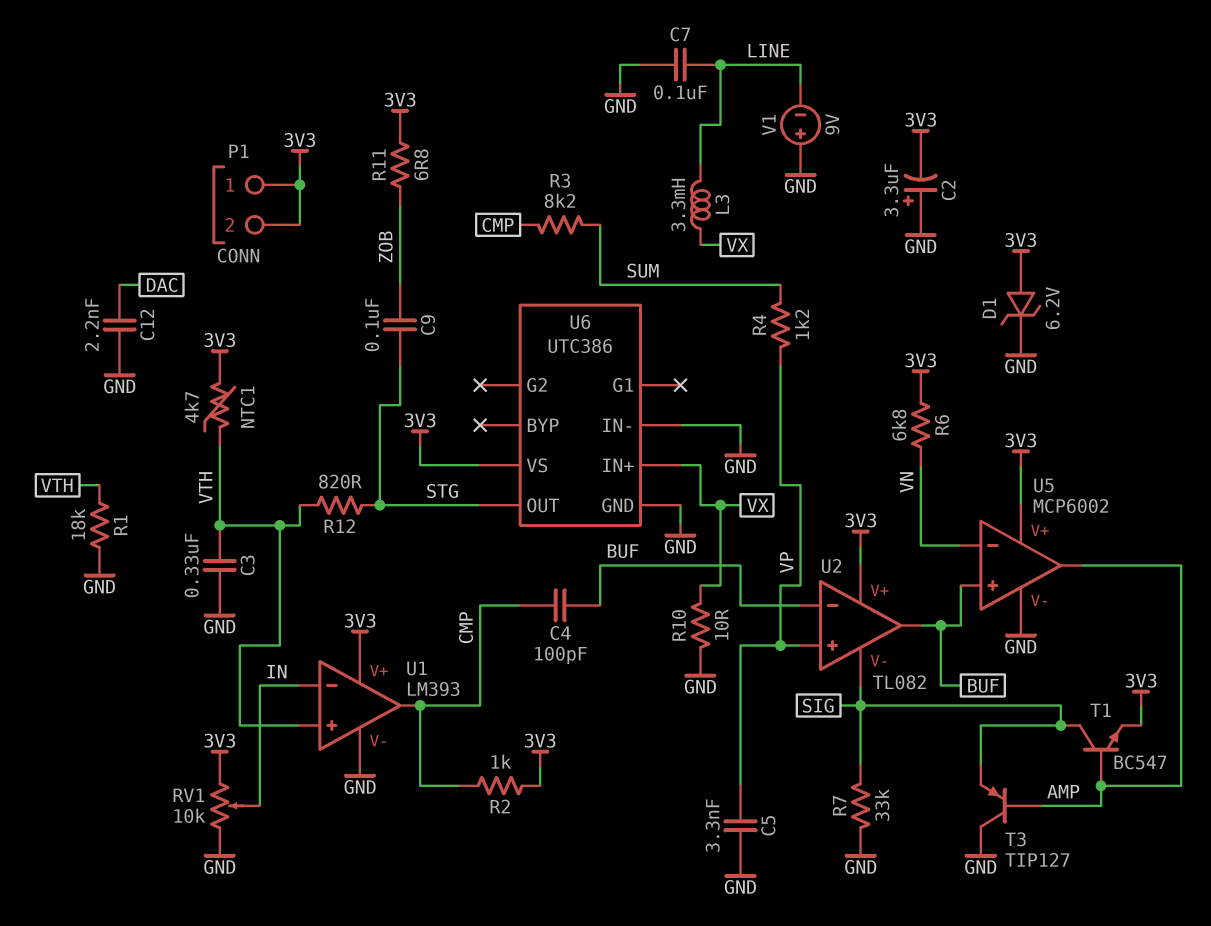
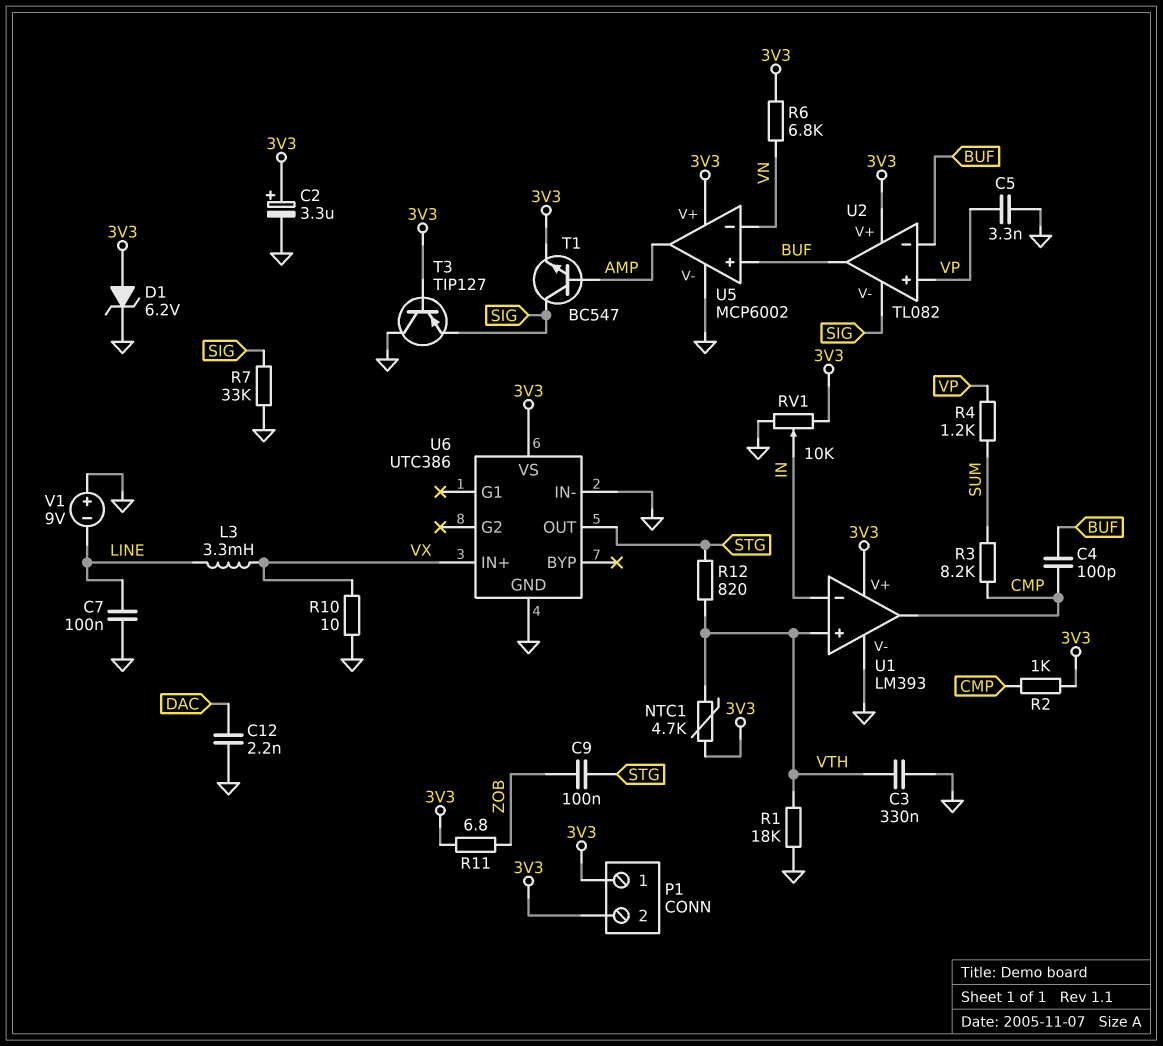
C2: 3.3uF (plus GND, minus 3V3) -> 3.3uF (plus 3V3, minus GND)
T3: PNP TIP127 (B AMP, C GND, E SIG) -> PNP TIP127 (B 3V3, C GND, E SIG)

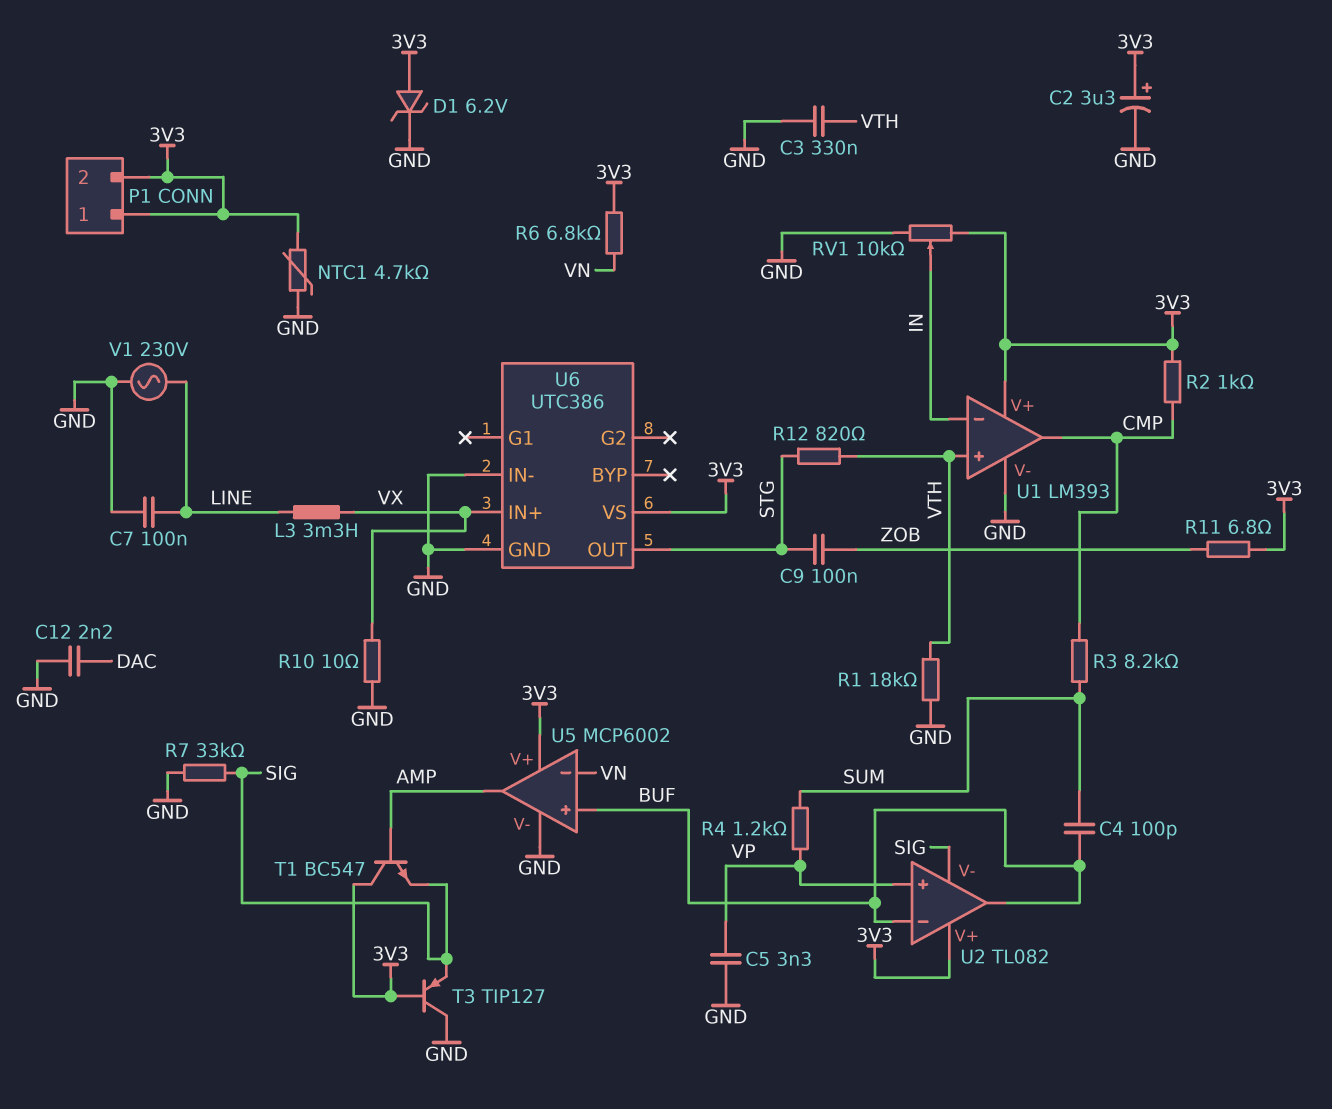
C4: 100pF (BUF, CMP) -> 100pF (BUF, SUM)
NTC1: 4.7k (3V3, VTH) -> 4.7k (3V3, GND)
T1: NPN BC547 (B AMP, C SIG, E 3V3) -> NPN BC547 (B AMP, C 3V3, E SIG)
V1: 9V (plus GND, minus LINE) -> AC 230V (GND, LINE)

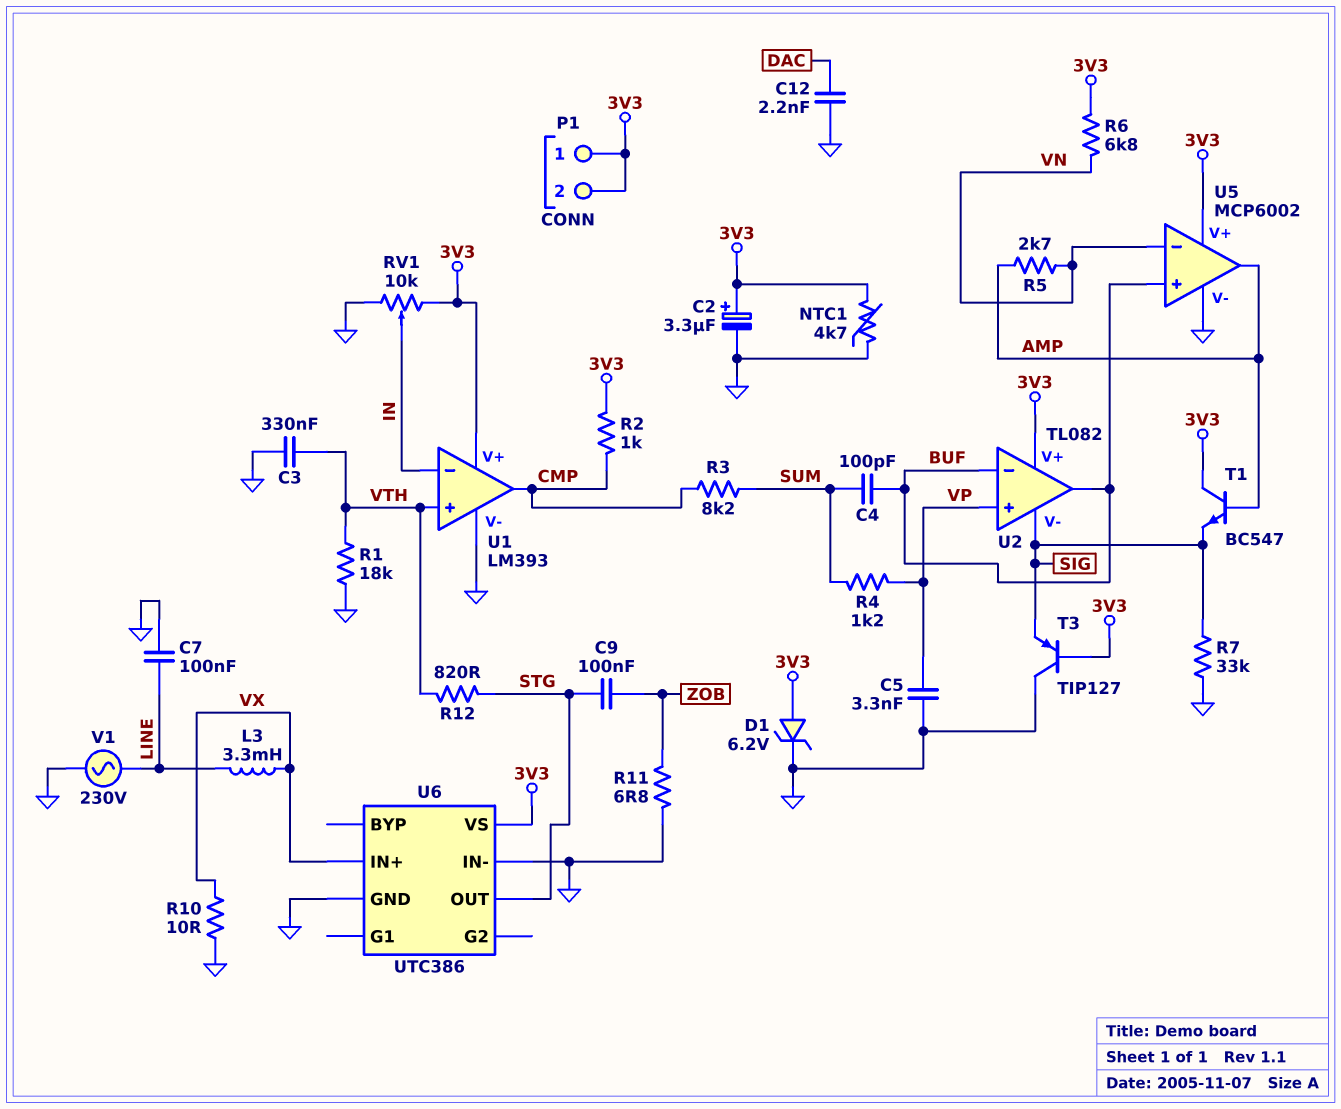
R5: none -> 2.7k (AMP, VN)
R11: 6.8 (3V3, ZOB) -> 6.8 (GND, ZOB)

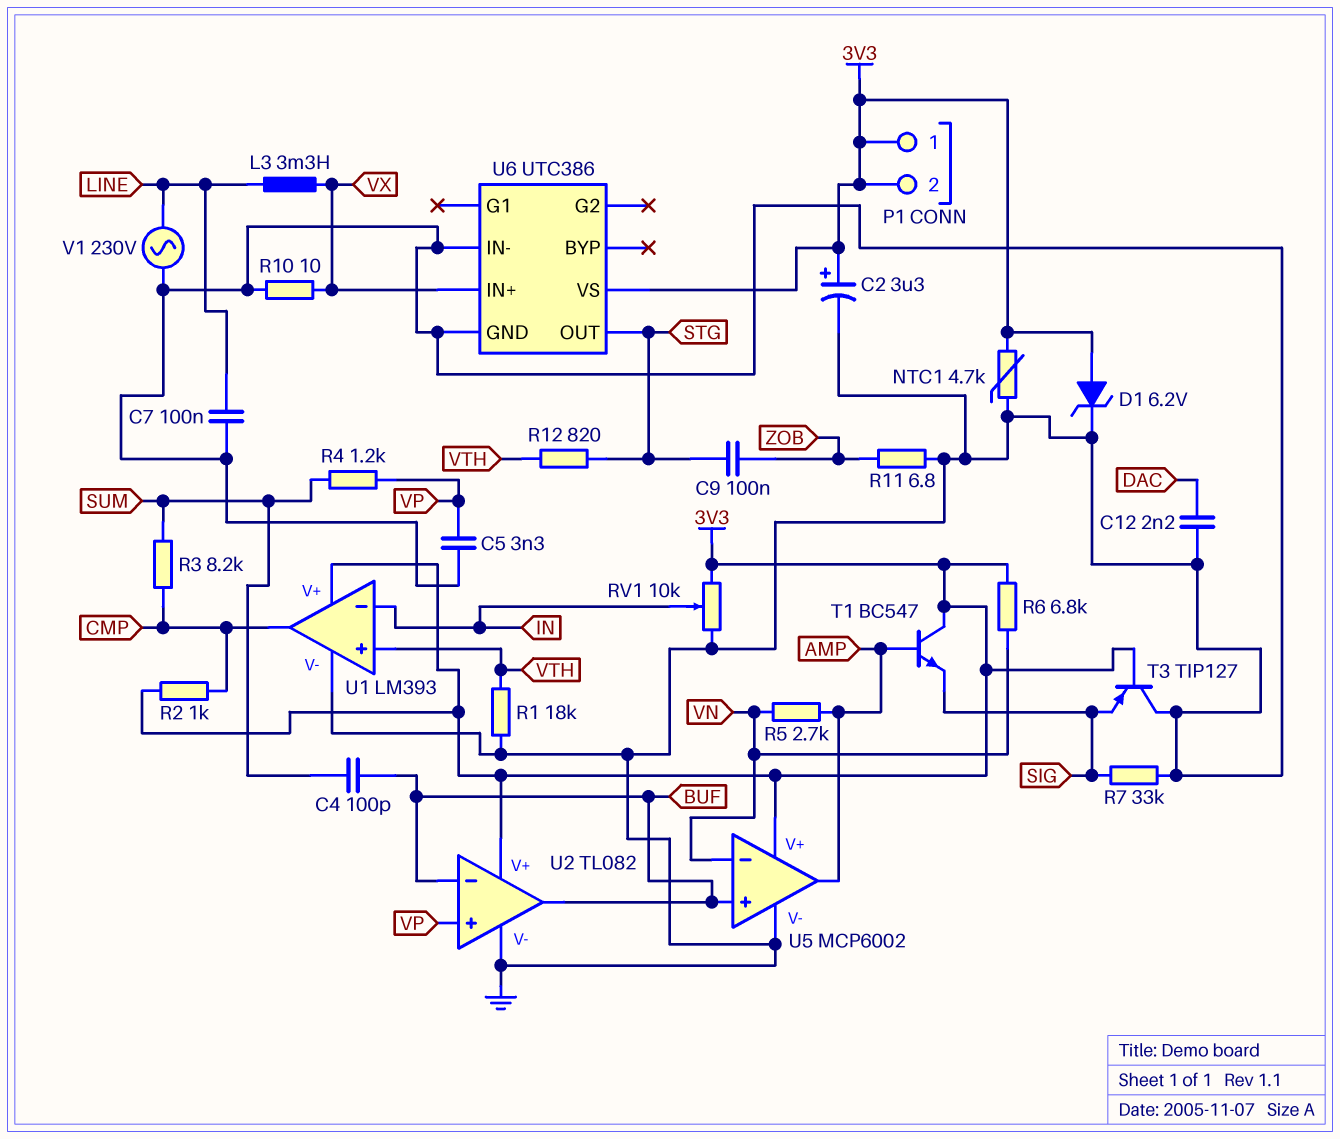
C3: 330nF (GND, VTH) -> none
U2 pin V-: SIG -> GND

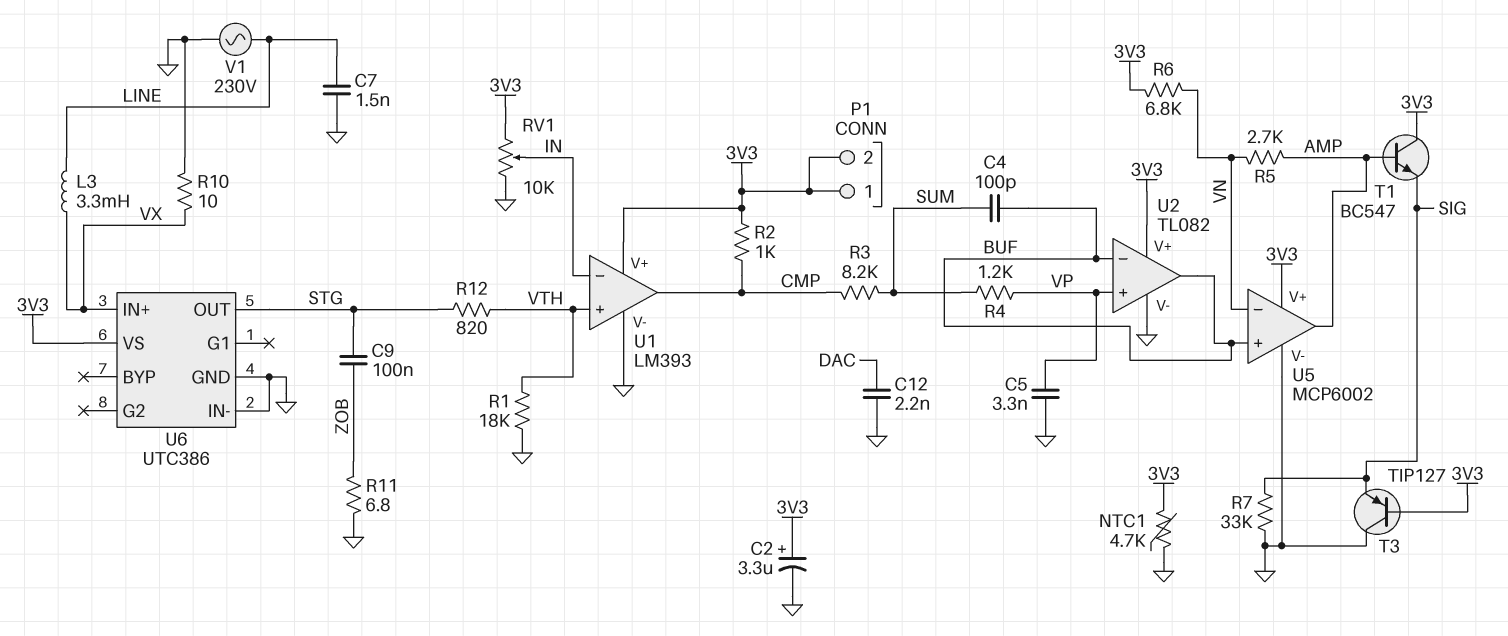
C7: 100nF (GND, LINE) -> 1.5nF (GND, LINE)
D1: zener 6.2V (A 3V3, K GND) -> none

